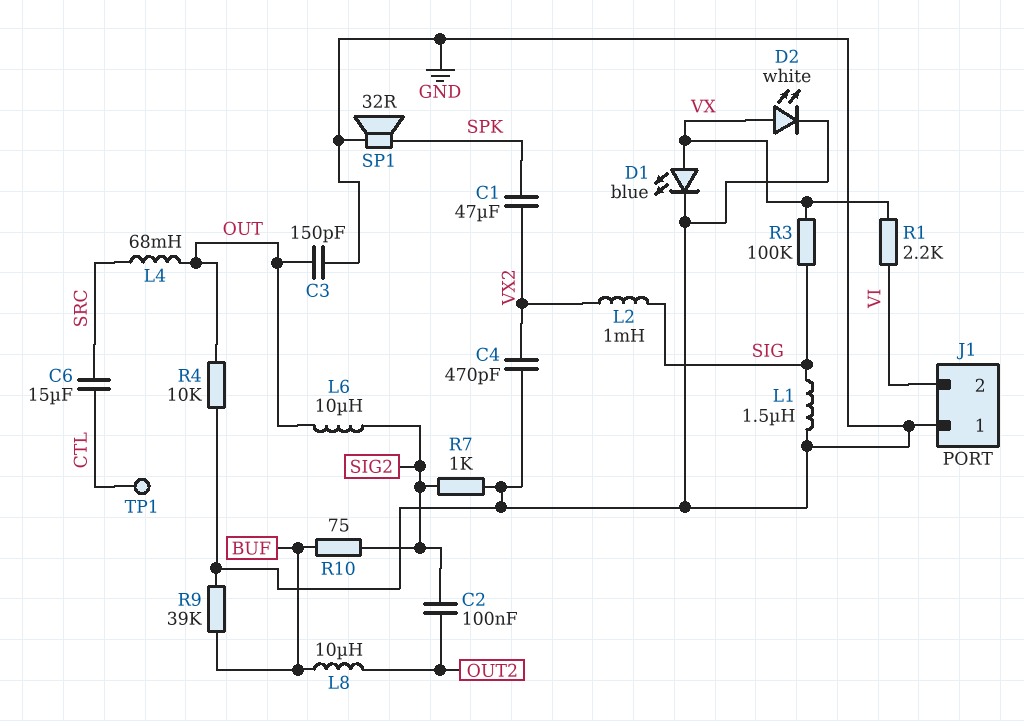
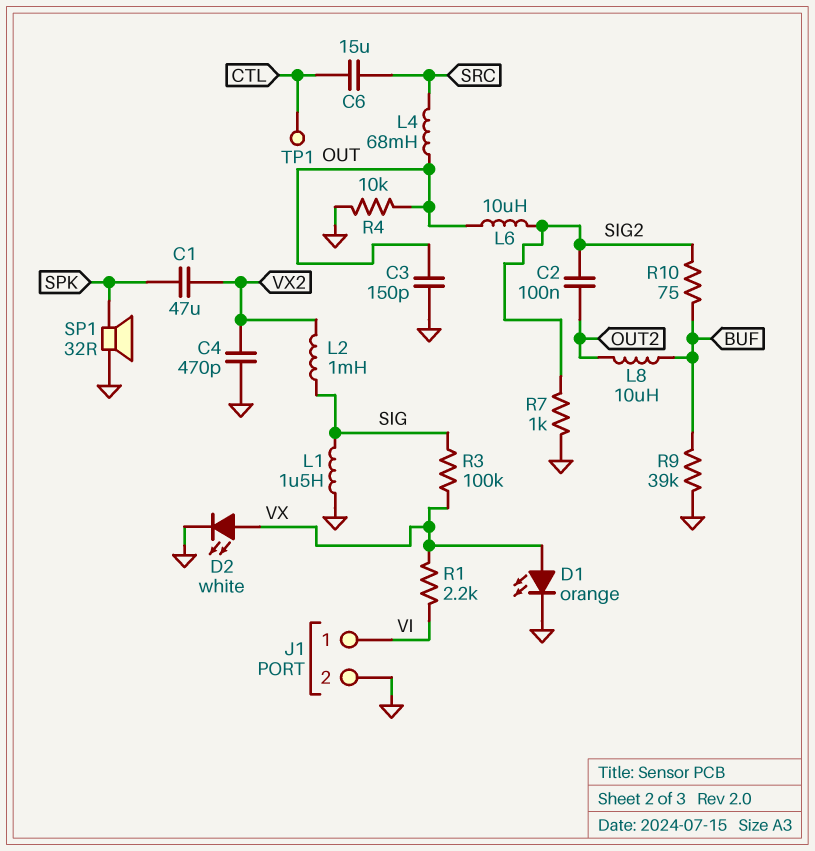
D1: LED blue (A VX, K GND) -> LED orange (A VX, K GND)
J1 pin 1: GND -> VI
J1 pin 2: VI -> GND

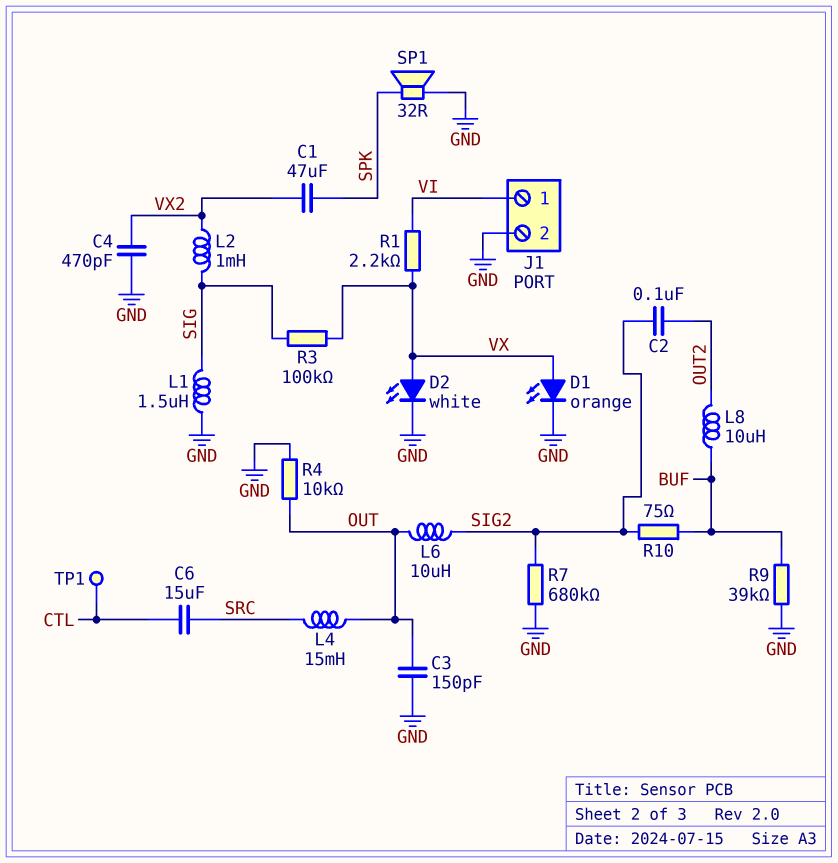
L4: 68mH (OUT, SRC) -> 15mH (OUT, SRC)
R7: 1k (GND, SIG2) -> 680k (GND, SIG2)

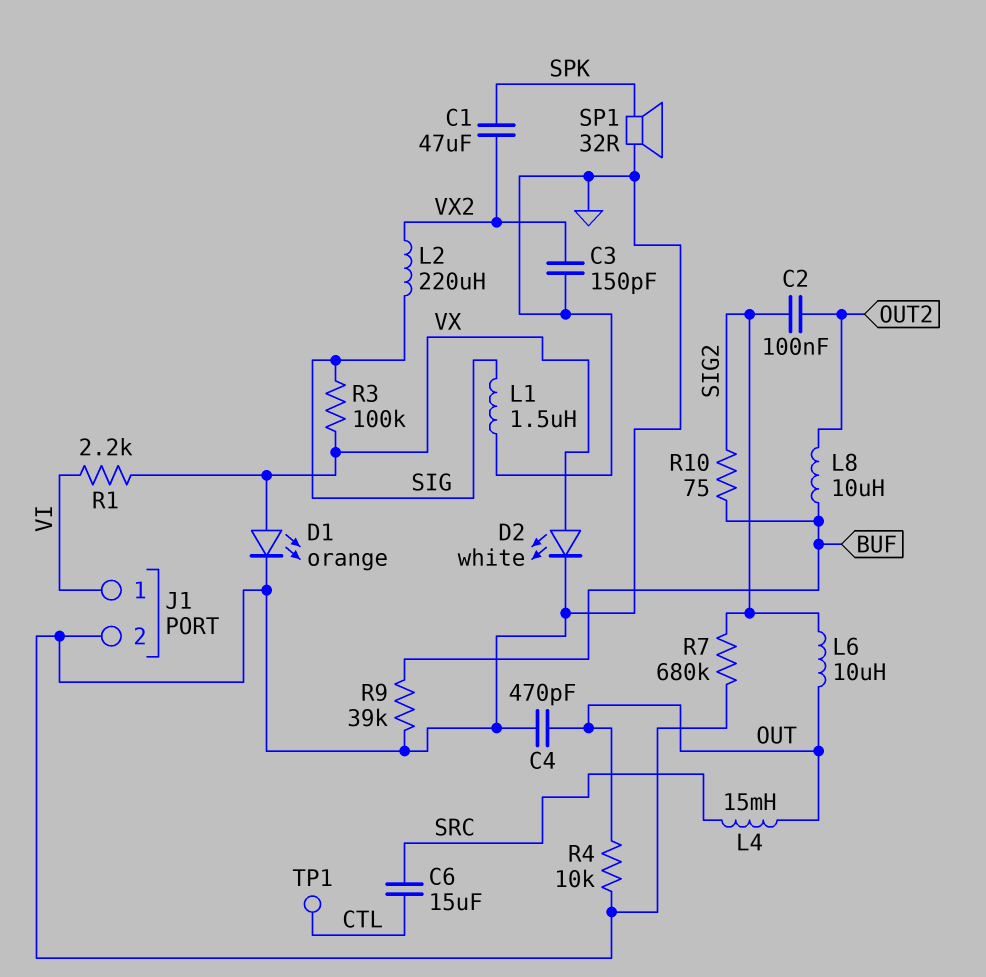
C3: 150pF (GND, OUT) -> 150pF (GND, VX2)
C4: 470pF (GND, VX2) -> 470pF (GND, OUT)
L2: 1mH (SIG, VX2) -> 220uH (SIG, VX2)

